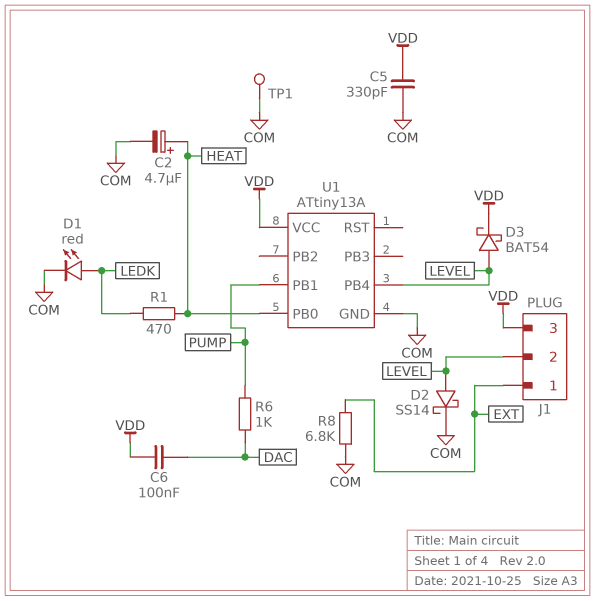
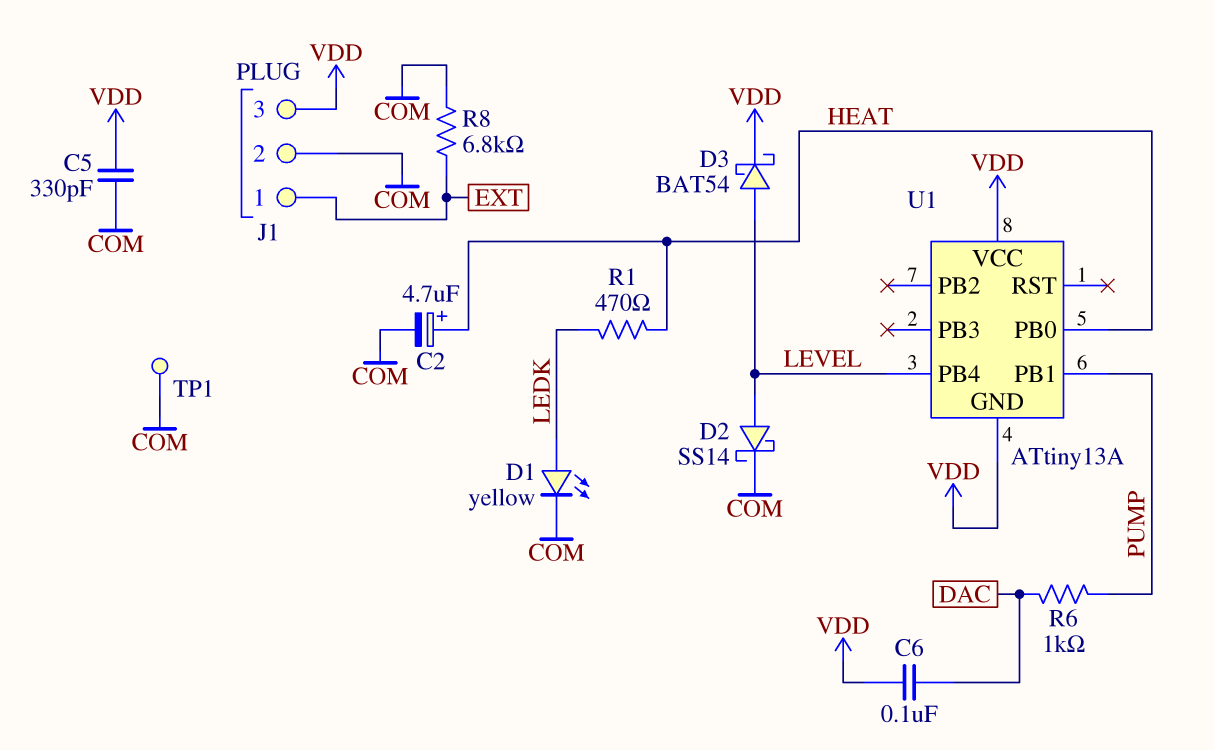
D1: LED red (A LEDK, K COM) -> LED yellow (A LEDK, K COM)
J1 pin 2: LEVEL -> COM
U1 pin GND: COM -> VDD

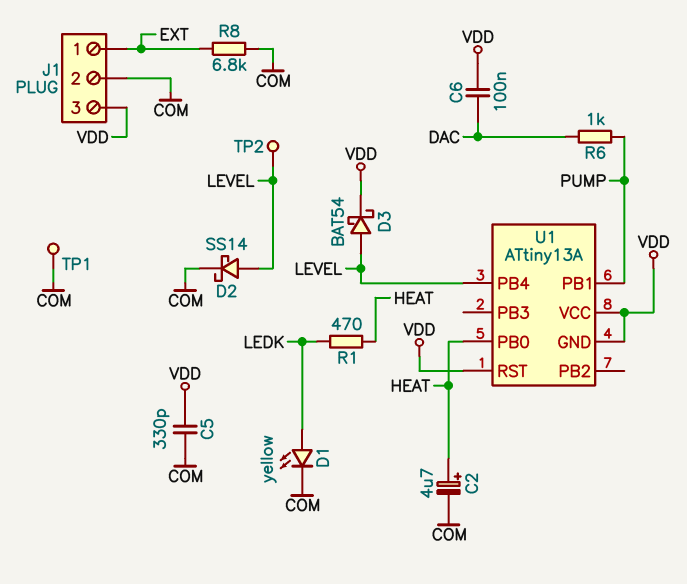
TP2: none -> test point (LEVEL)
U1 pin RST: none -> VDD

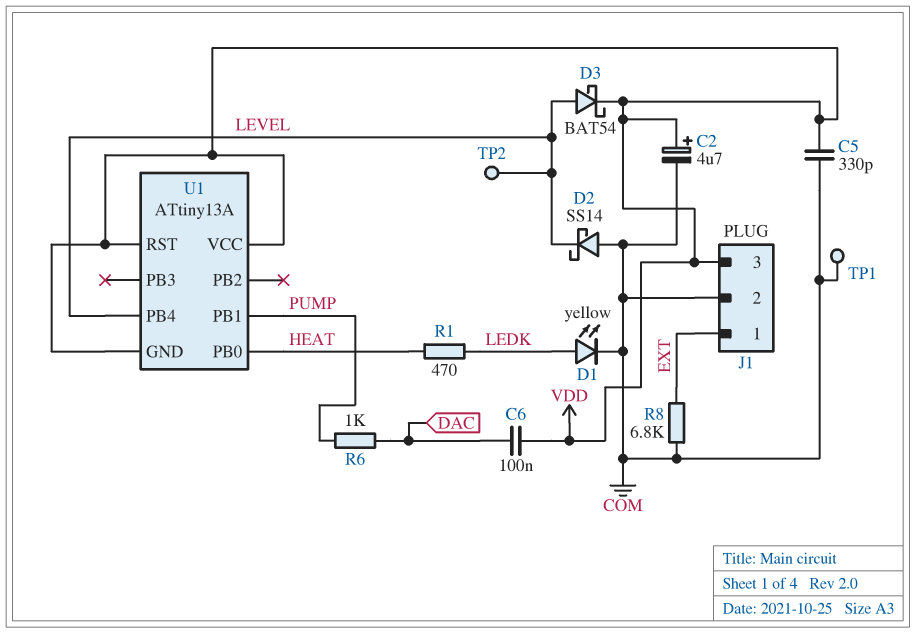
C2: 4.7uF (plus HEAT, minus COM) -> 4.7uF (plus VDD, minus COM)
D2: schottky SS14 (A LEVEL, K COM) -> schottky SS14 (A COM, K LEVEL)

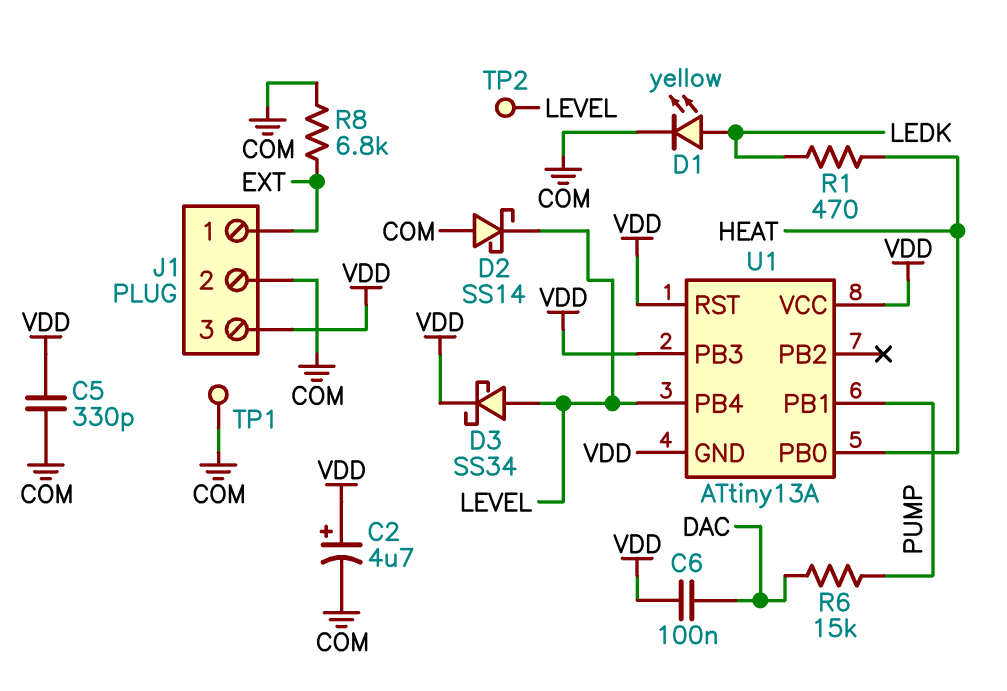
D3: schottky BAT54 (A LEVEL, K VDD) -> schottky SS34 (A LEVEL, K VDD)
R6: 1k (DAC, PUMP) -> 15k (DAC, PUMP)
U1 pin PB3: none -> VDD

